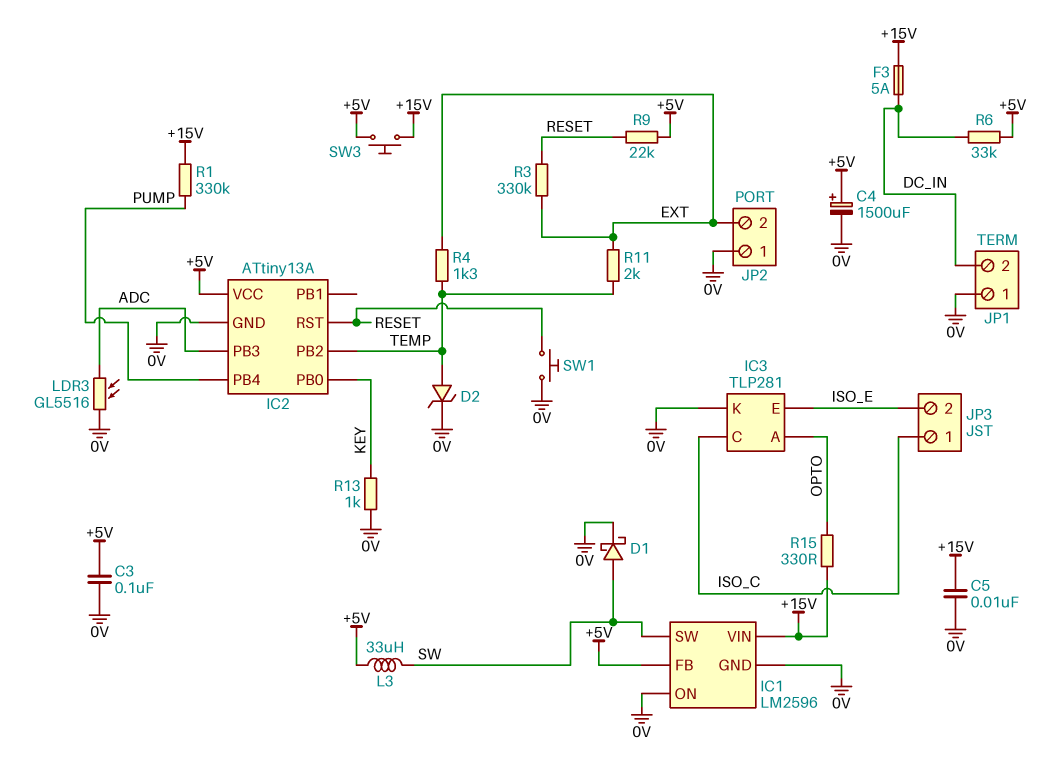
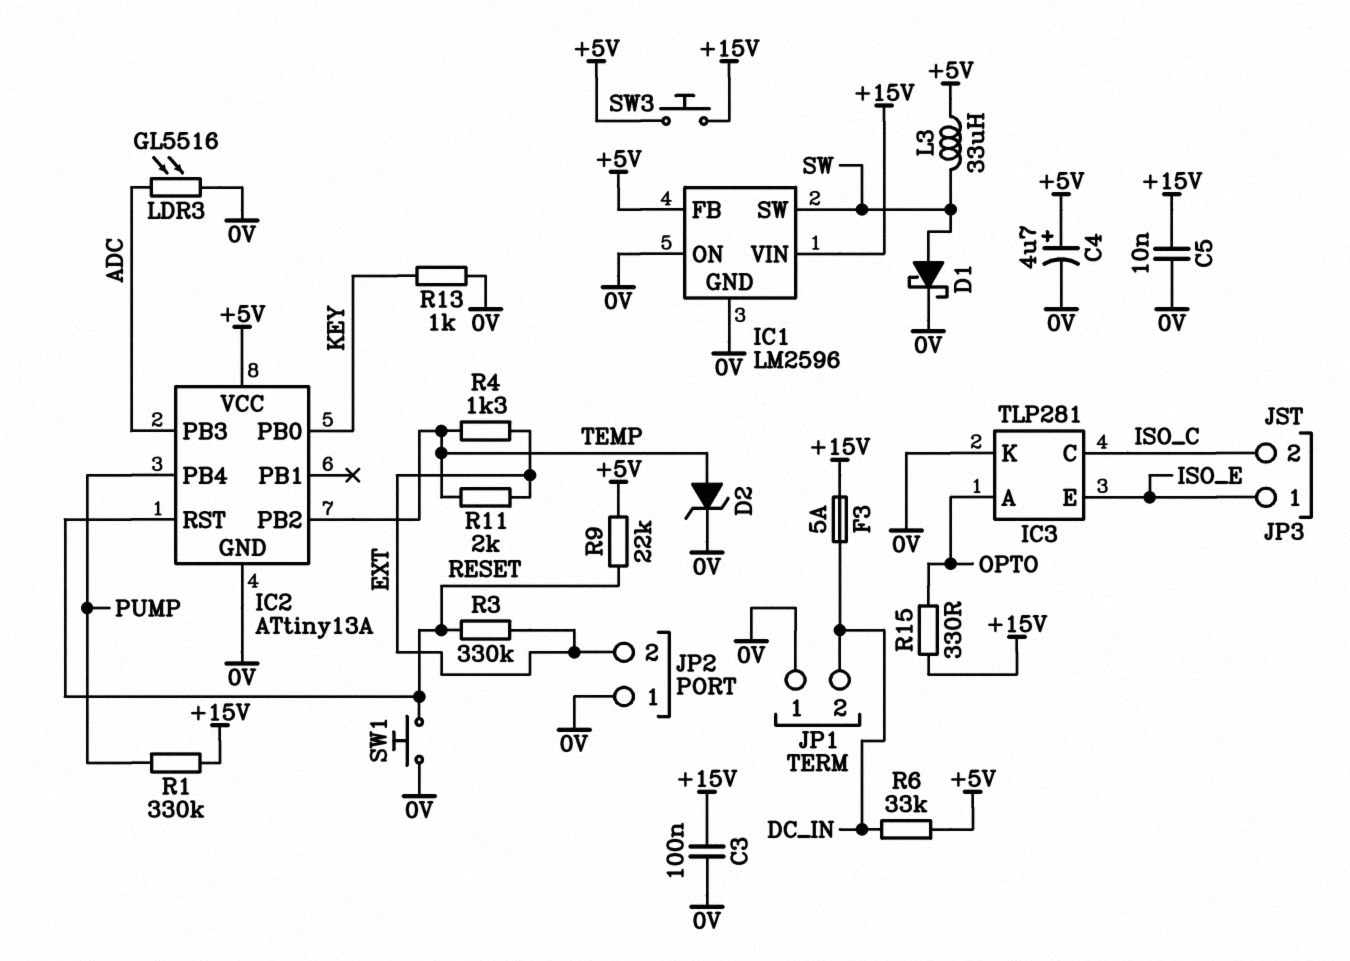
C3: 100nF (+5V, 0V) -> 100nF (+15V, 0V)
C4: 1500uF (plus +5V, minus 0V) -> 4.7uF (plus +5V, minus 0V)
JP3 pin 1: ISO_C -> ISO_E
JP3 pin 2: ISO_E -> ISO_C

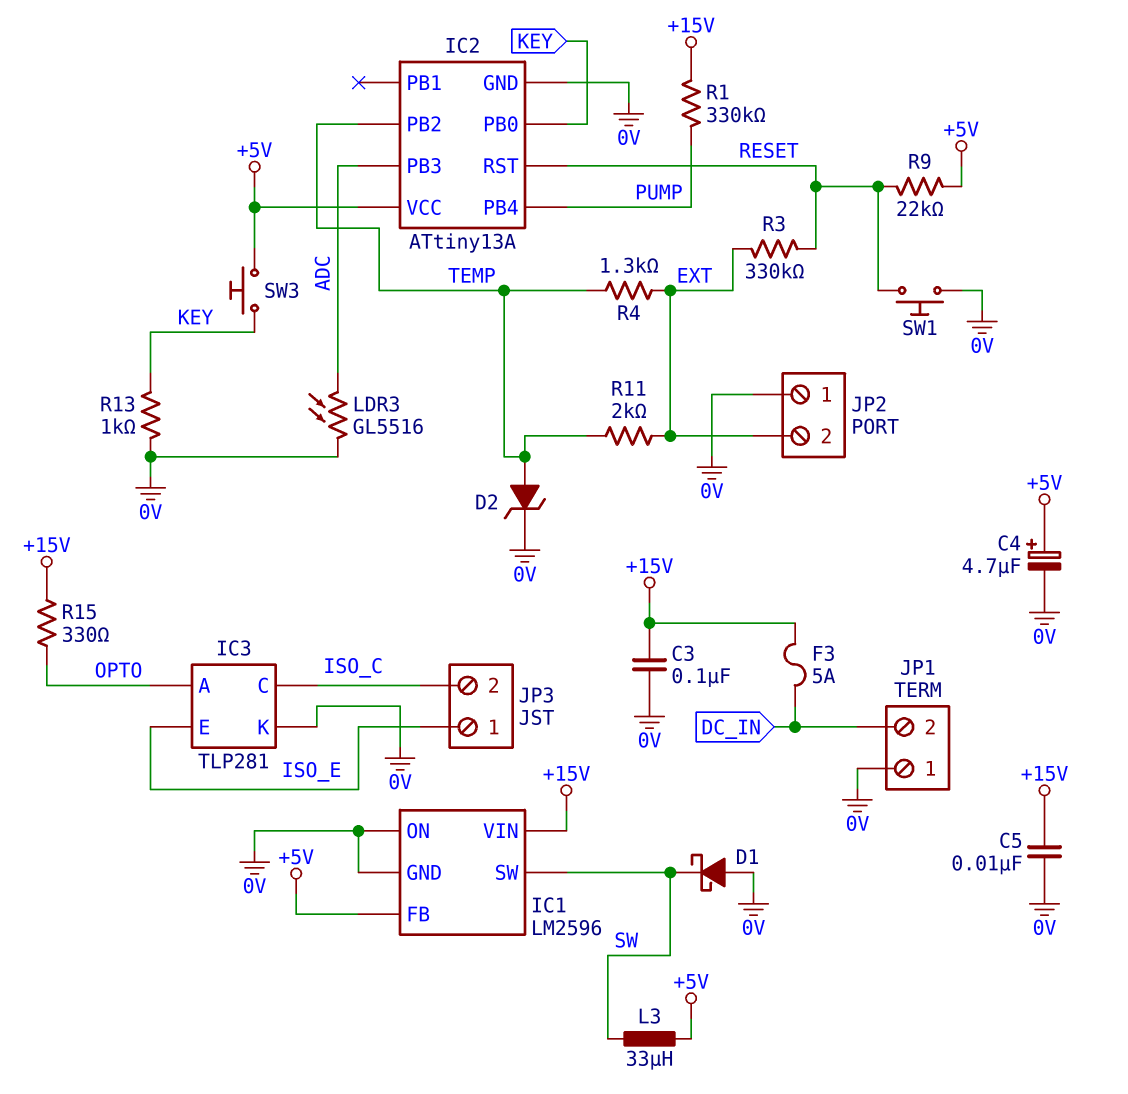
D1: schottky (A SW, K 0V) -> schottky (A 0V, K SW)
R6: 33k (+5V, DC_IN) -> none
SW3: button (+5V, +15V) -> button (+5V, KEY)

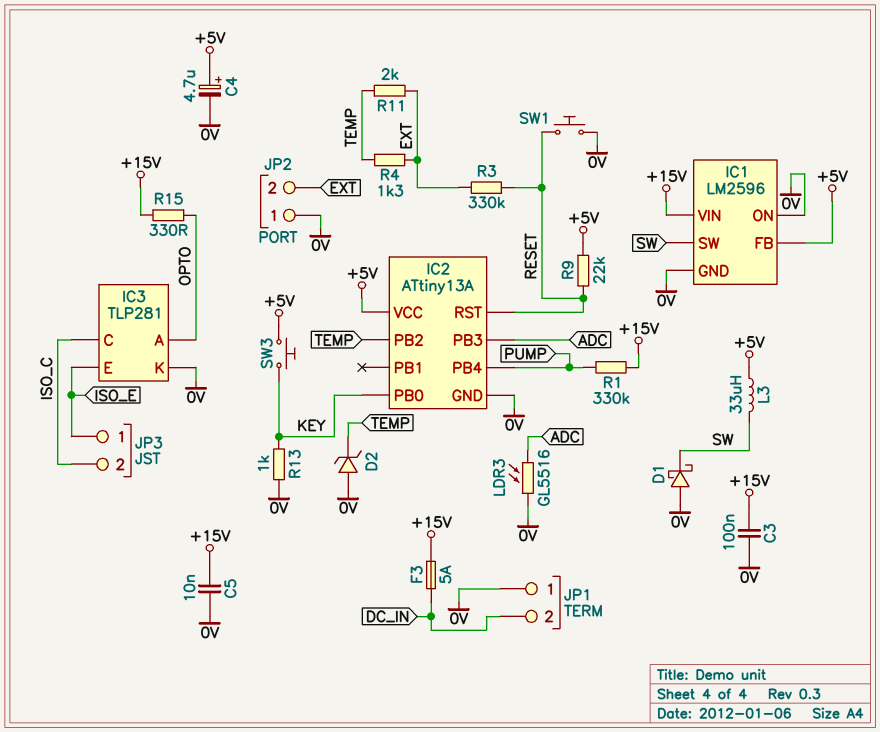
D2: zener (A TEMP, K 0V) -> zener (A 0V, K TEMP)

